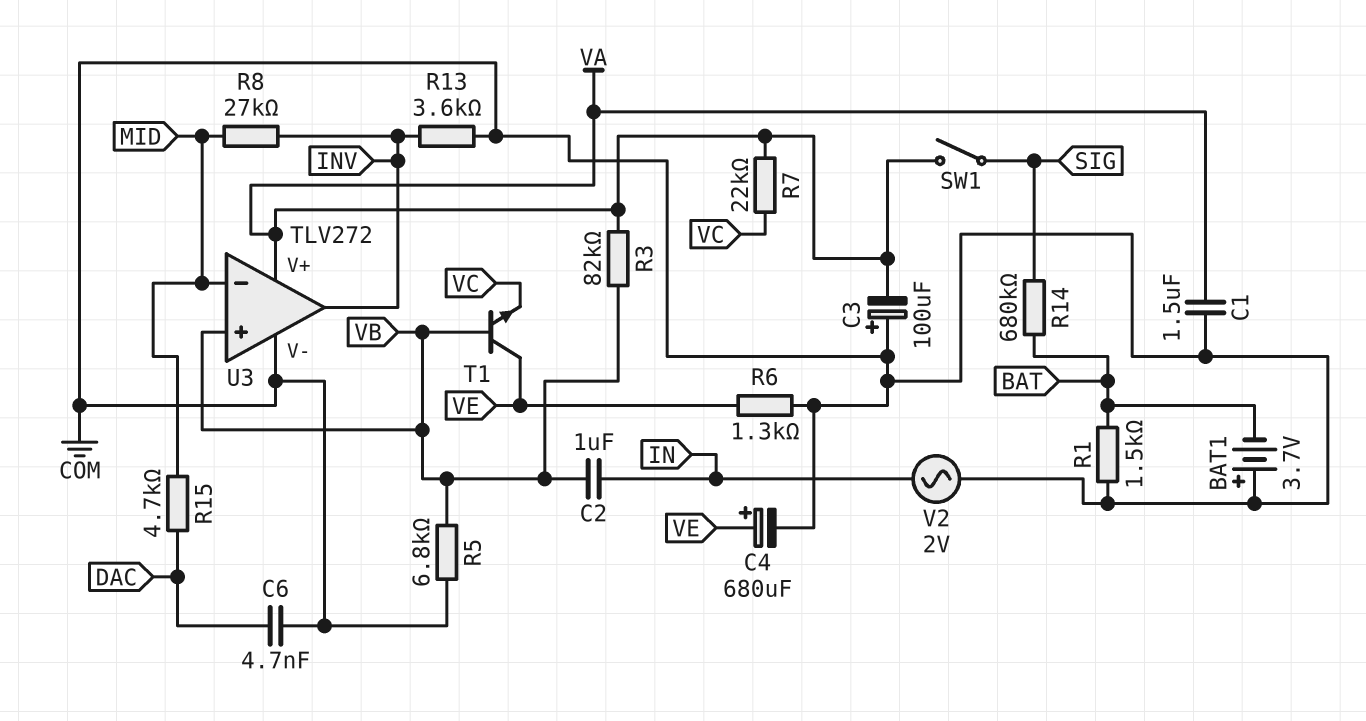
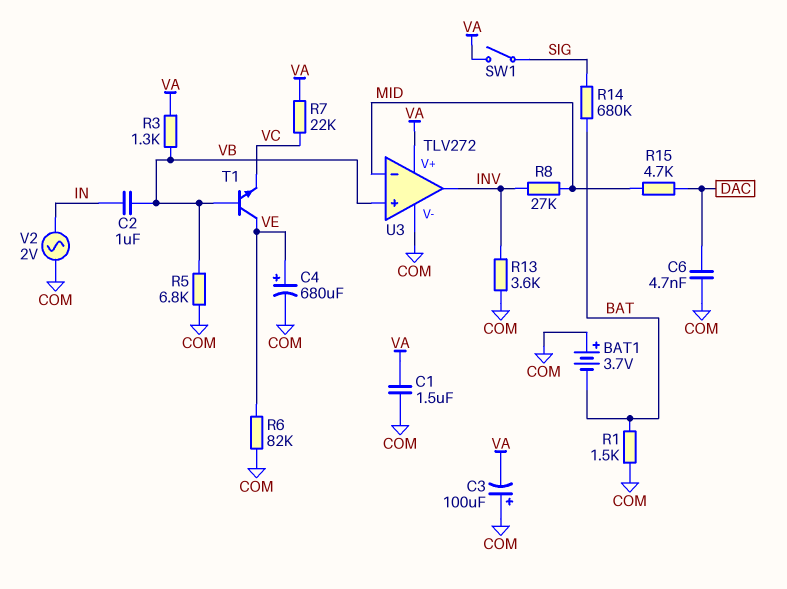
R3: 82k (VA, VB) -> 1.3k (VA, VB)
R6: 1.3k (COM, VE) -> 82k (COM, VE)

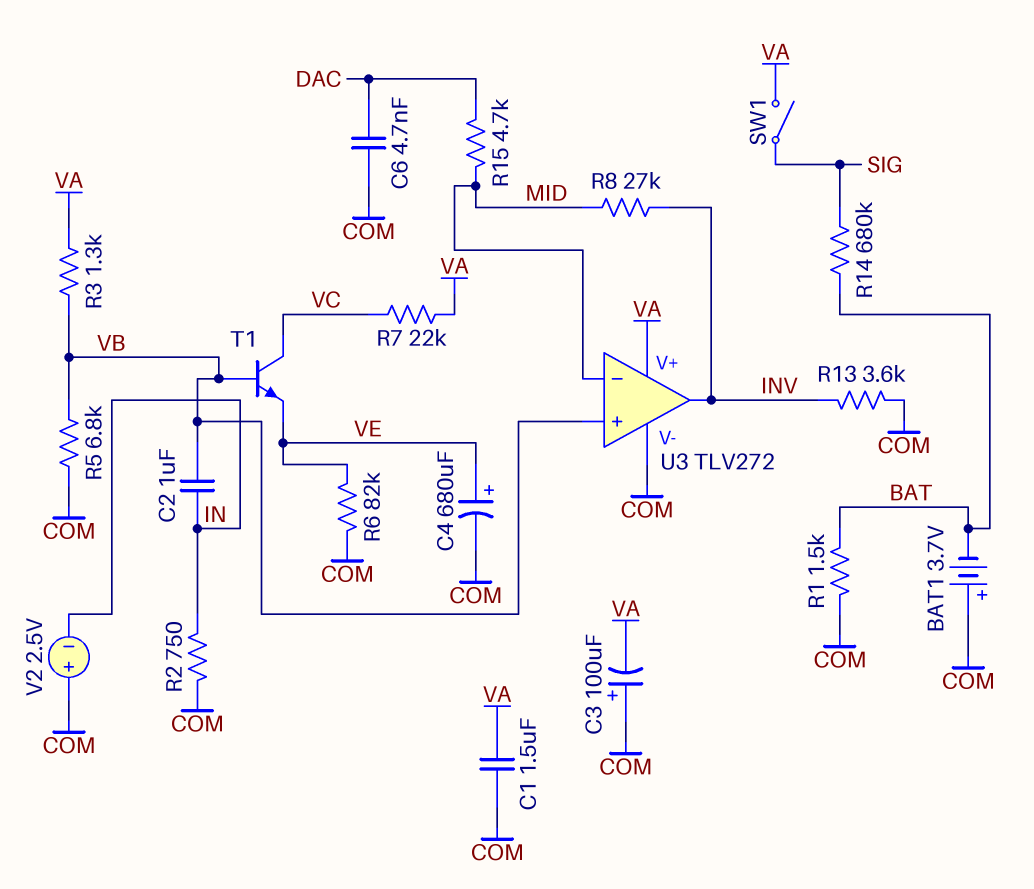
R2: none -> 750 (COM, IN)
T1: NPN (B VB, C VE, E VC) -> NPN (B VB, C VC, E VE)
V2: AC 2V (COM, IN) -> 2.5V (plus COM, minus IN)

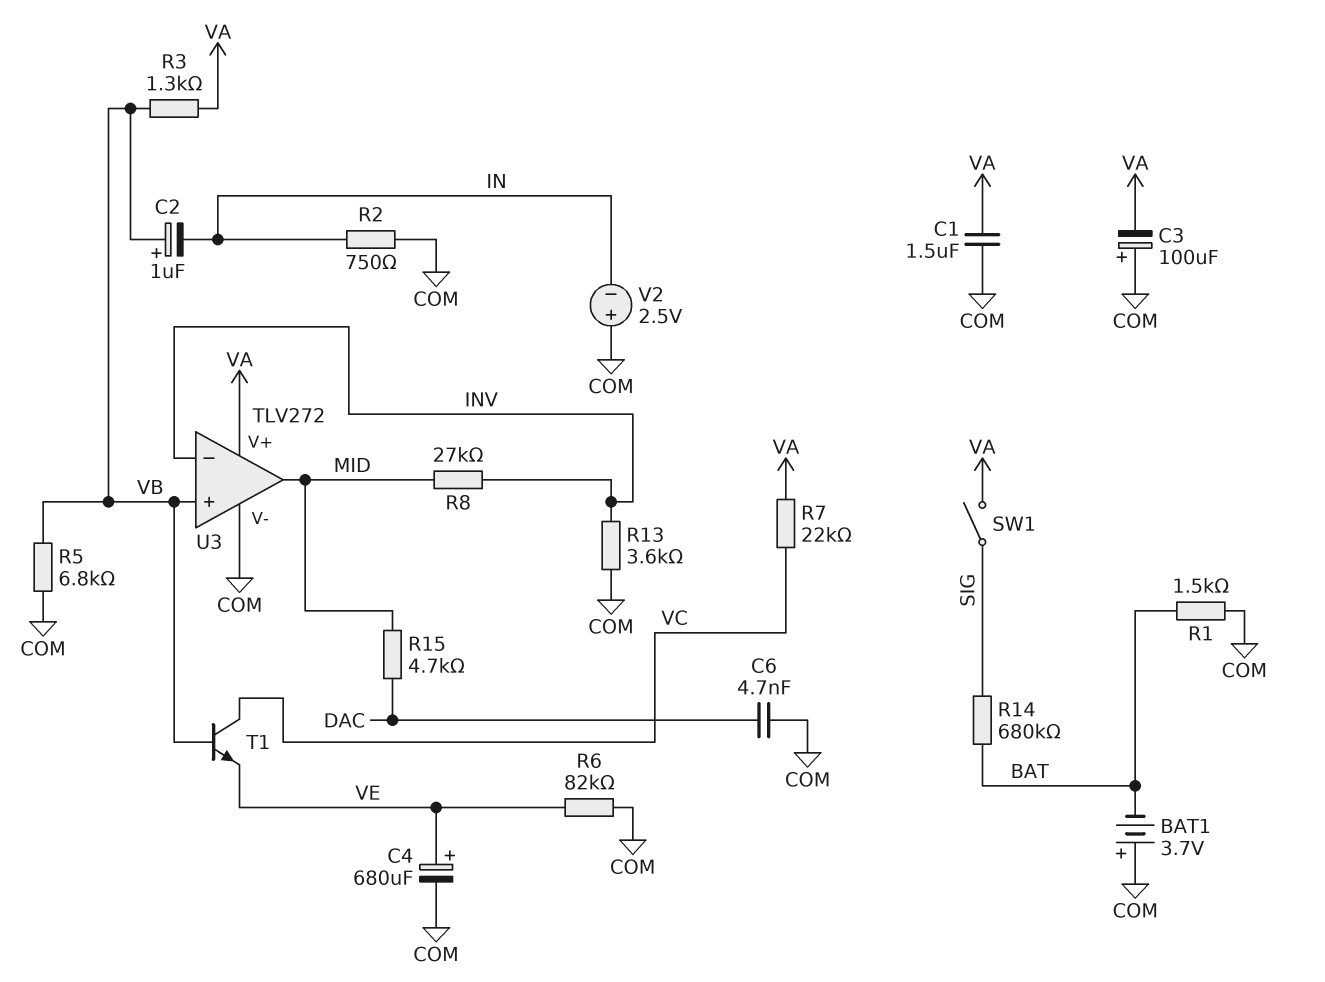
C2: 1uF (IN, VB) -> 1uF (plus VB, minus IN)
U3 pin in-: MID -> INV
U3 pin out: INV -> MID

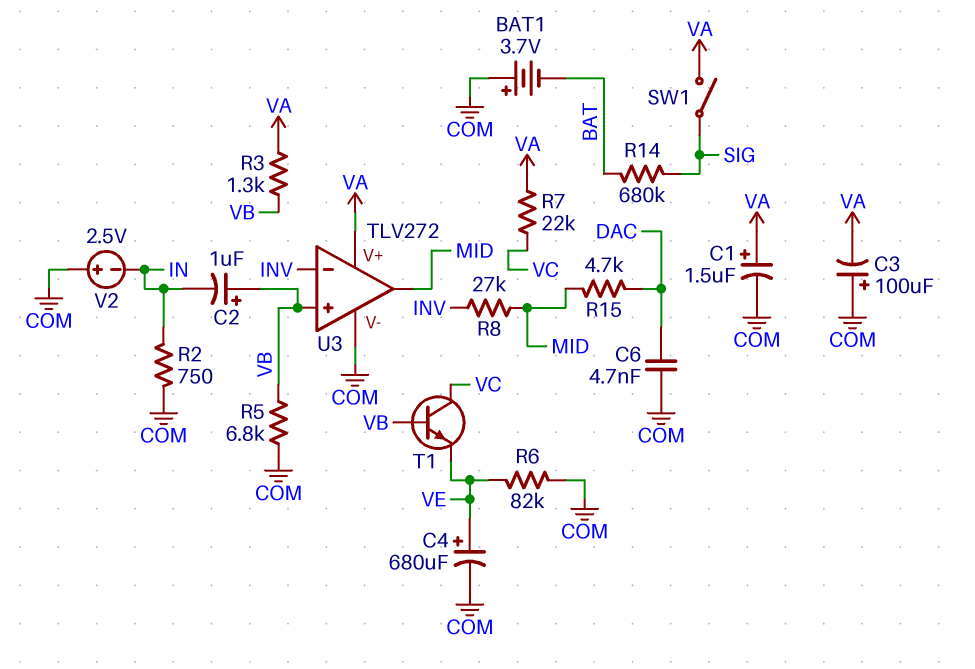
C1: 1.5uF (COM, VA) -> 1.5uF (plus VA, minus COM)
R1: 1.5k (BAT, COM) -> none
R13: 3.6k (COM, INV) -> none

